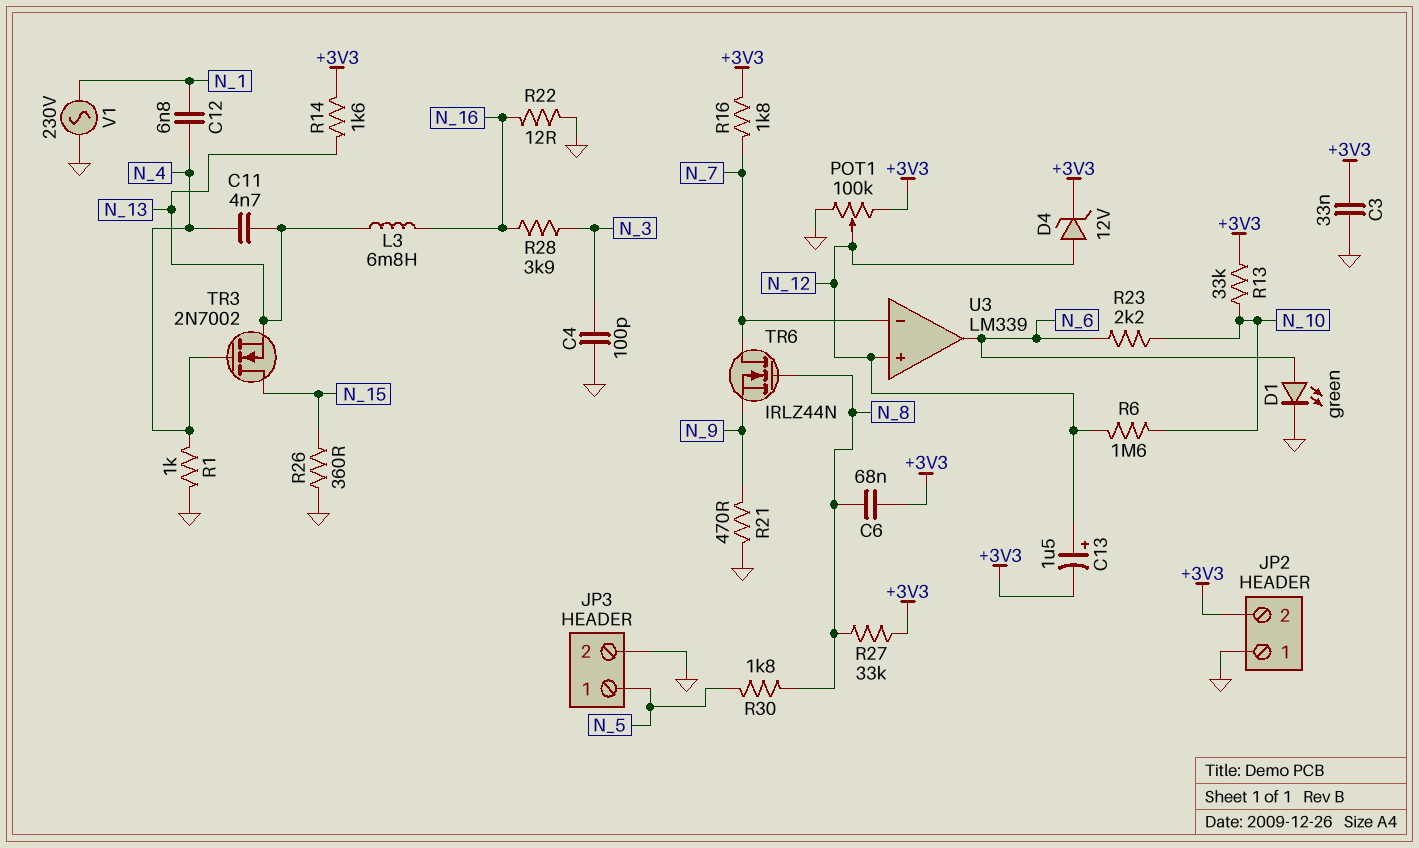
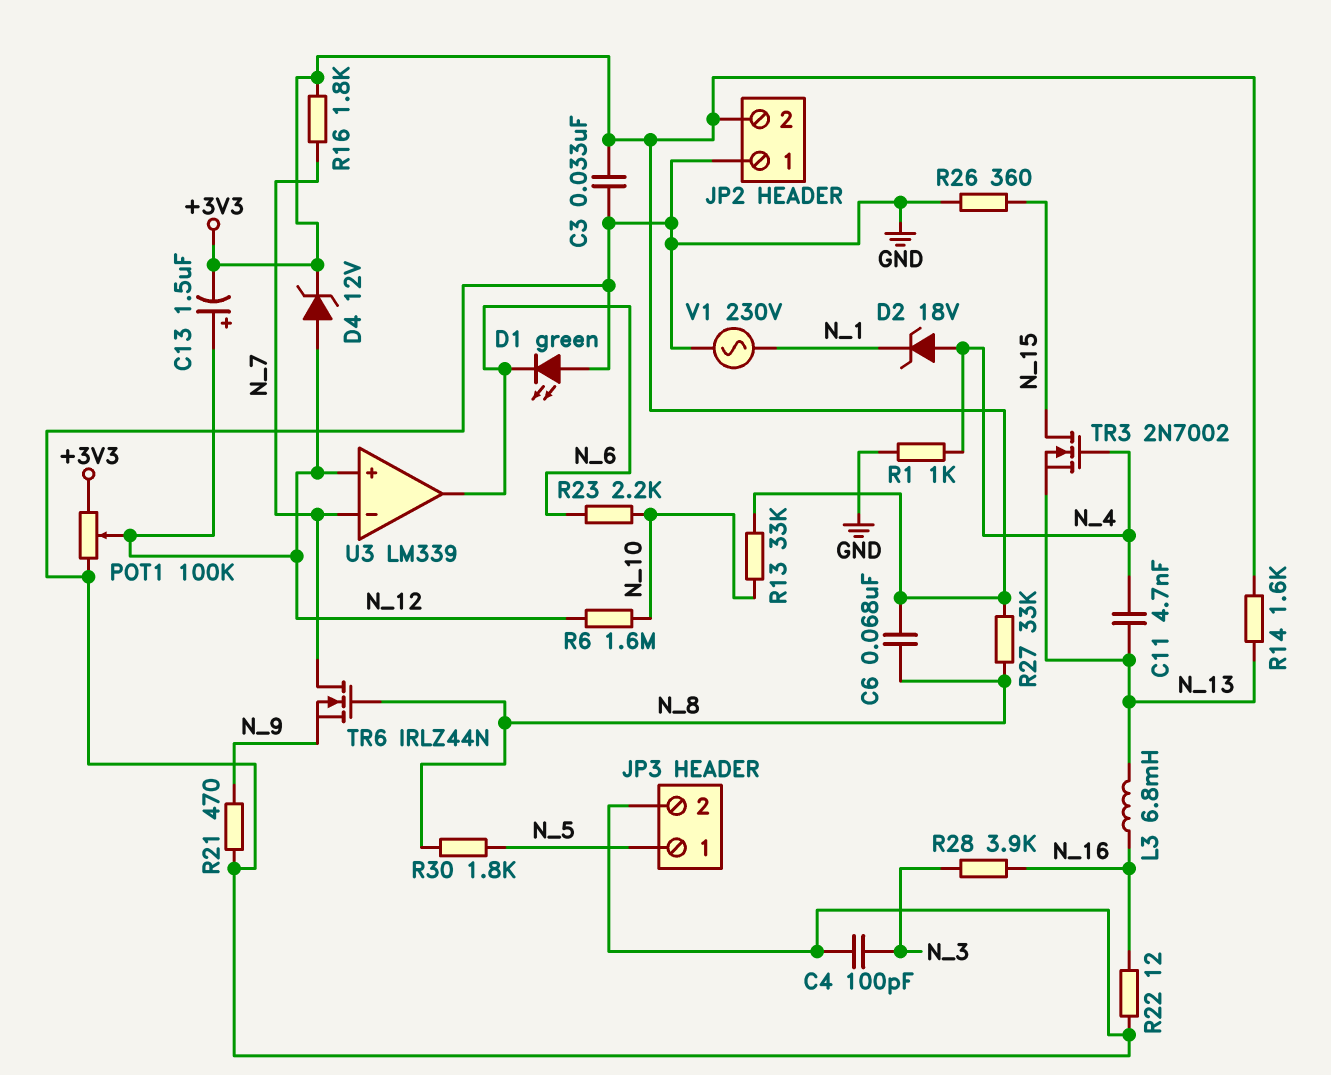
C12: 6.8nF (N_1, N_4) -> none
D1: LED green (A N_6, K GND) -> LED green (A GND, K N_6)
D2: none -> zener 18V (A N_4, K N_1)

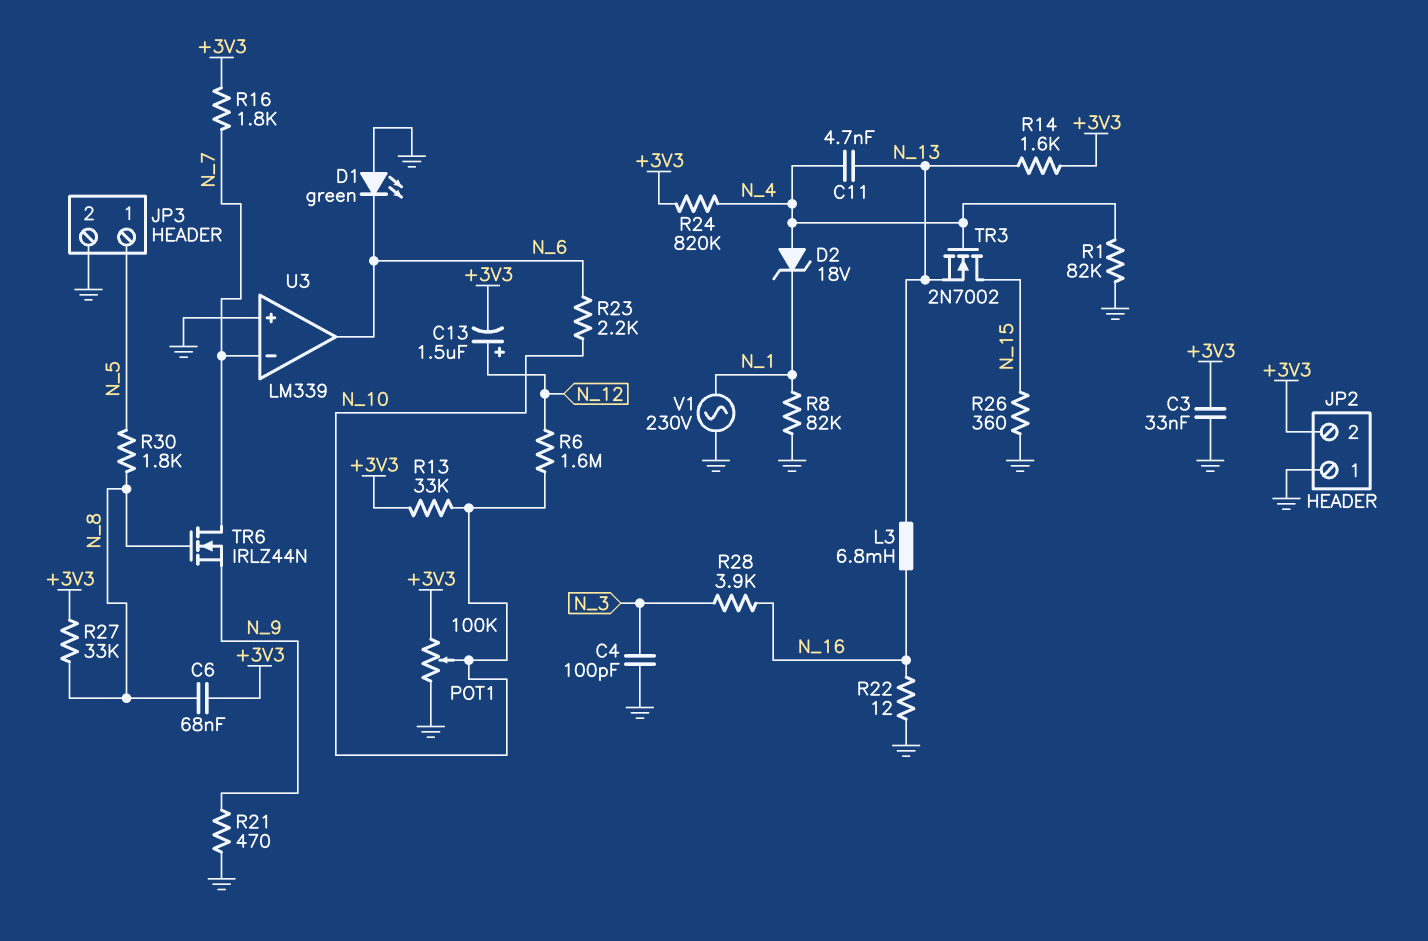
D4: zener 12V (A N_12, K +3V3) -> none
POT1: 100k (+3V3, GND, wiper N_12) -> 100k (+3V3, GND, wiper N_10)
R1: 1k (GND, N_4) -> 82k (GND, N_4)
R8: none -> 82k (GND, N_1)
R24: none -> 820k (+3V3, N_4)
U3 pin in+: N_12 -> GND

